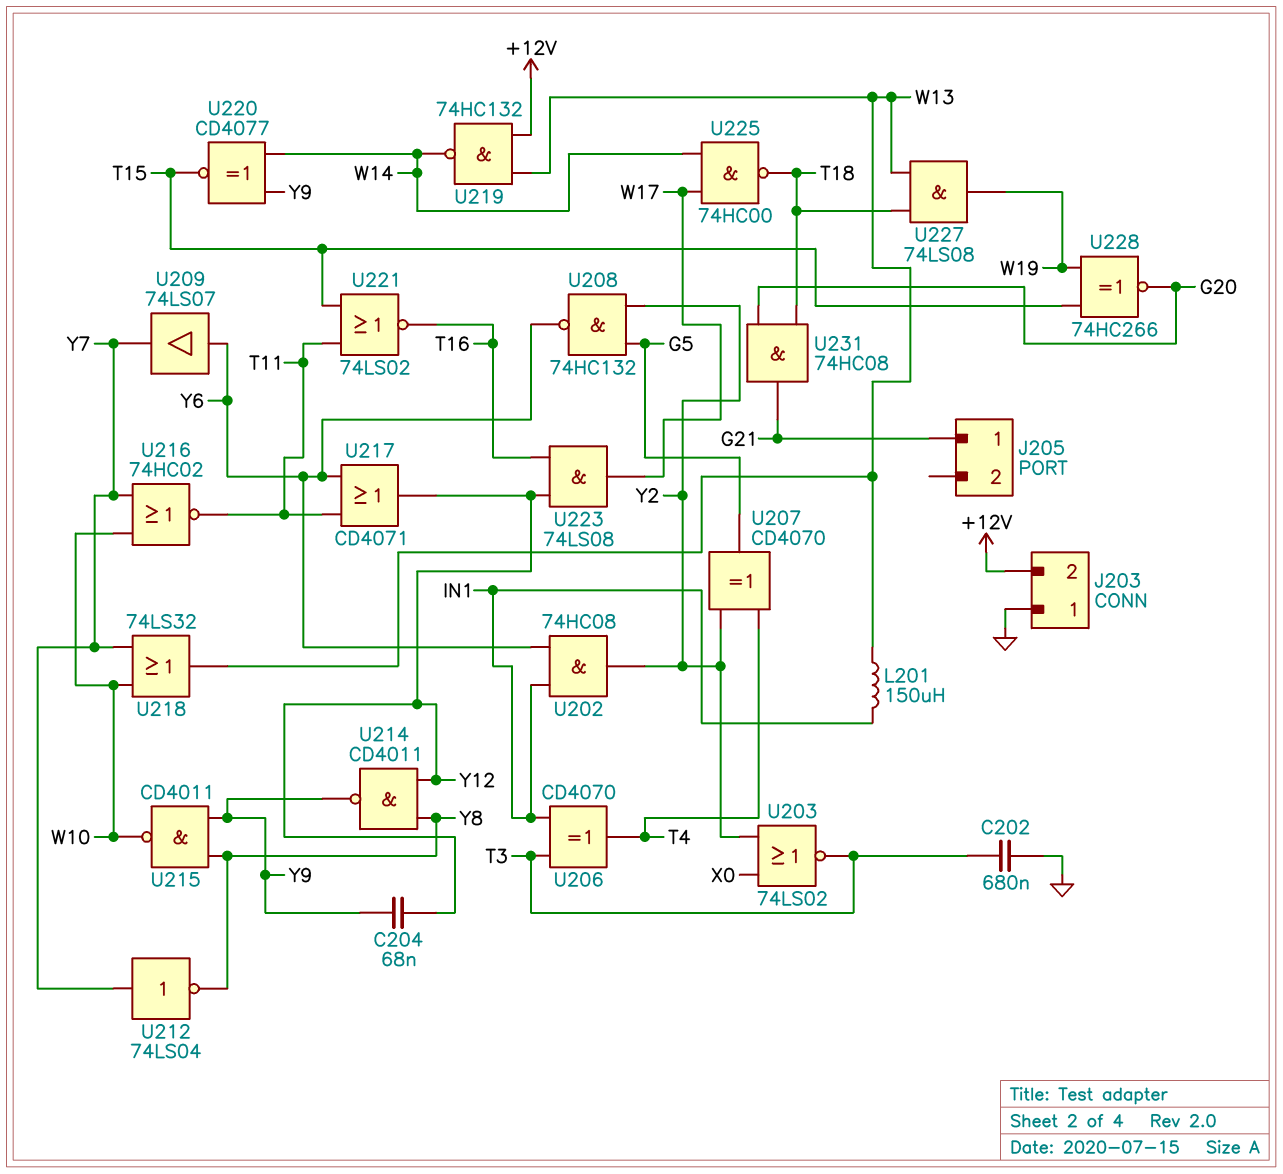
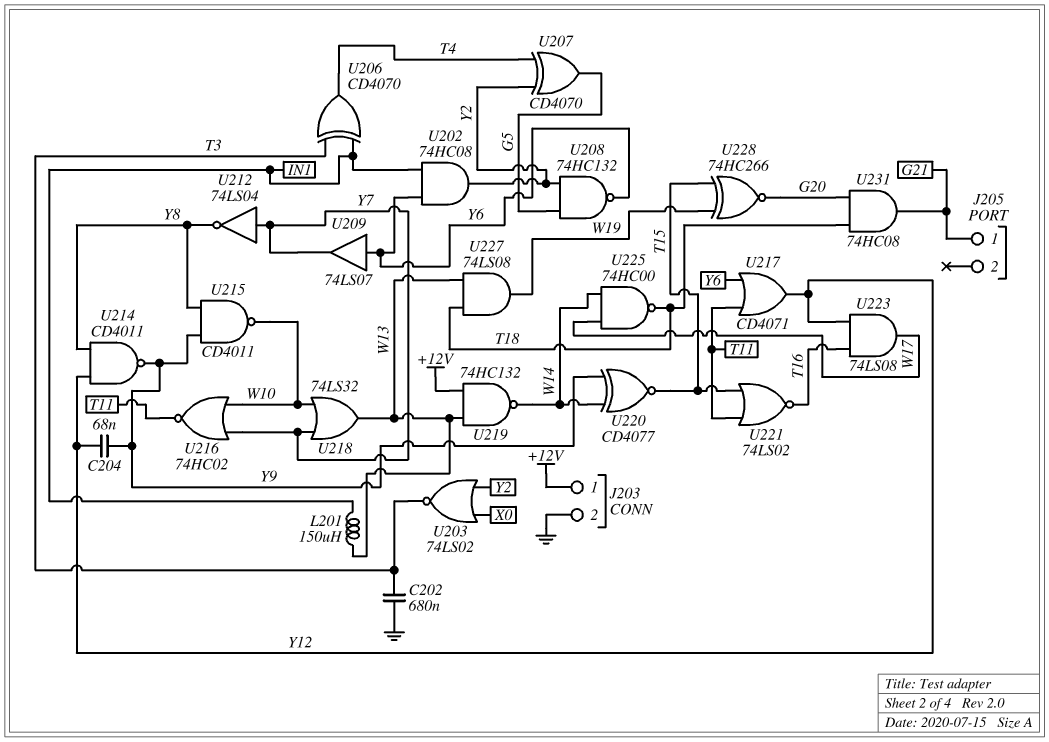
J203 pin 1: GND -> +12V
J203 pin 2: +12V -> GND

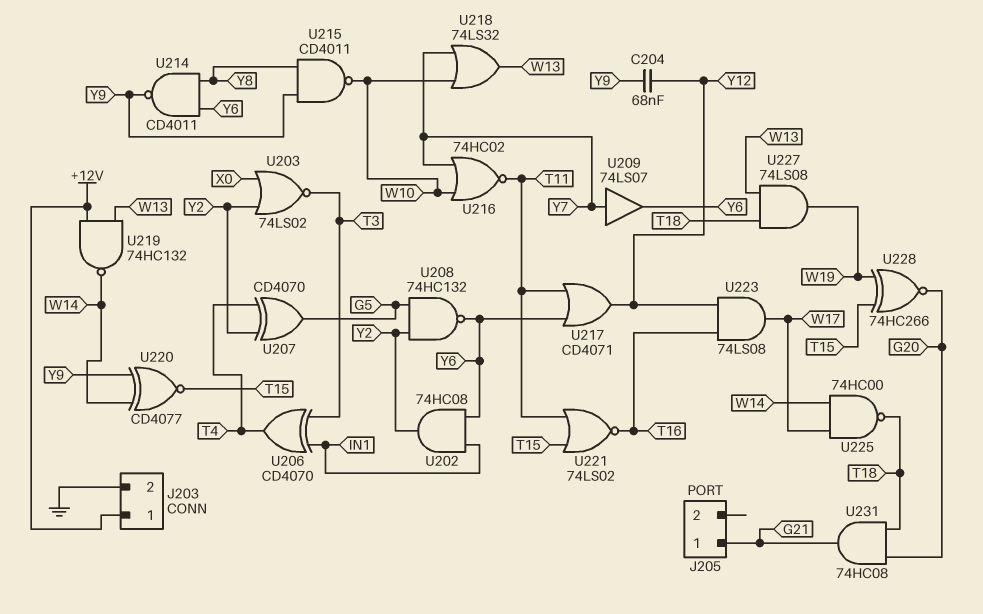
C202: 680nF (GND, T3) -> none
L201: 150uH (IN1, W13) -> none
U209: buffer 74LS07 (in Y6, out Y7) -> buffer 74LS07 (in Y7, out Y6)
U212: NOT 74LS04 (in Y7, out Y8) -> none
U214: NAND CD4011 (in Y8, in Y12, out Y9) -> NAND CD4011 (in Y6, in Y8, out Y9)

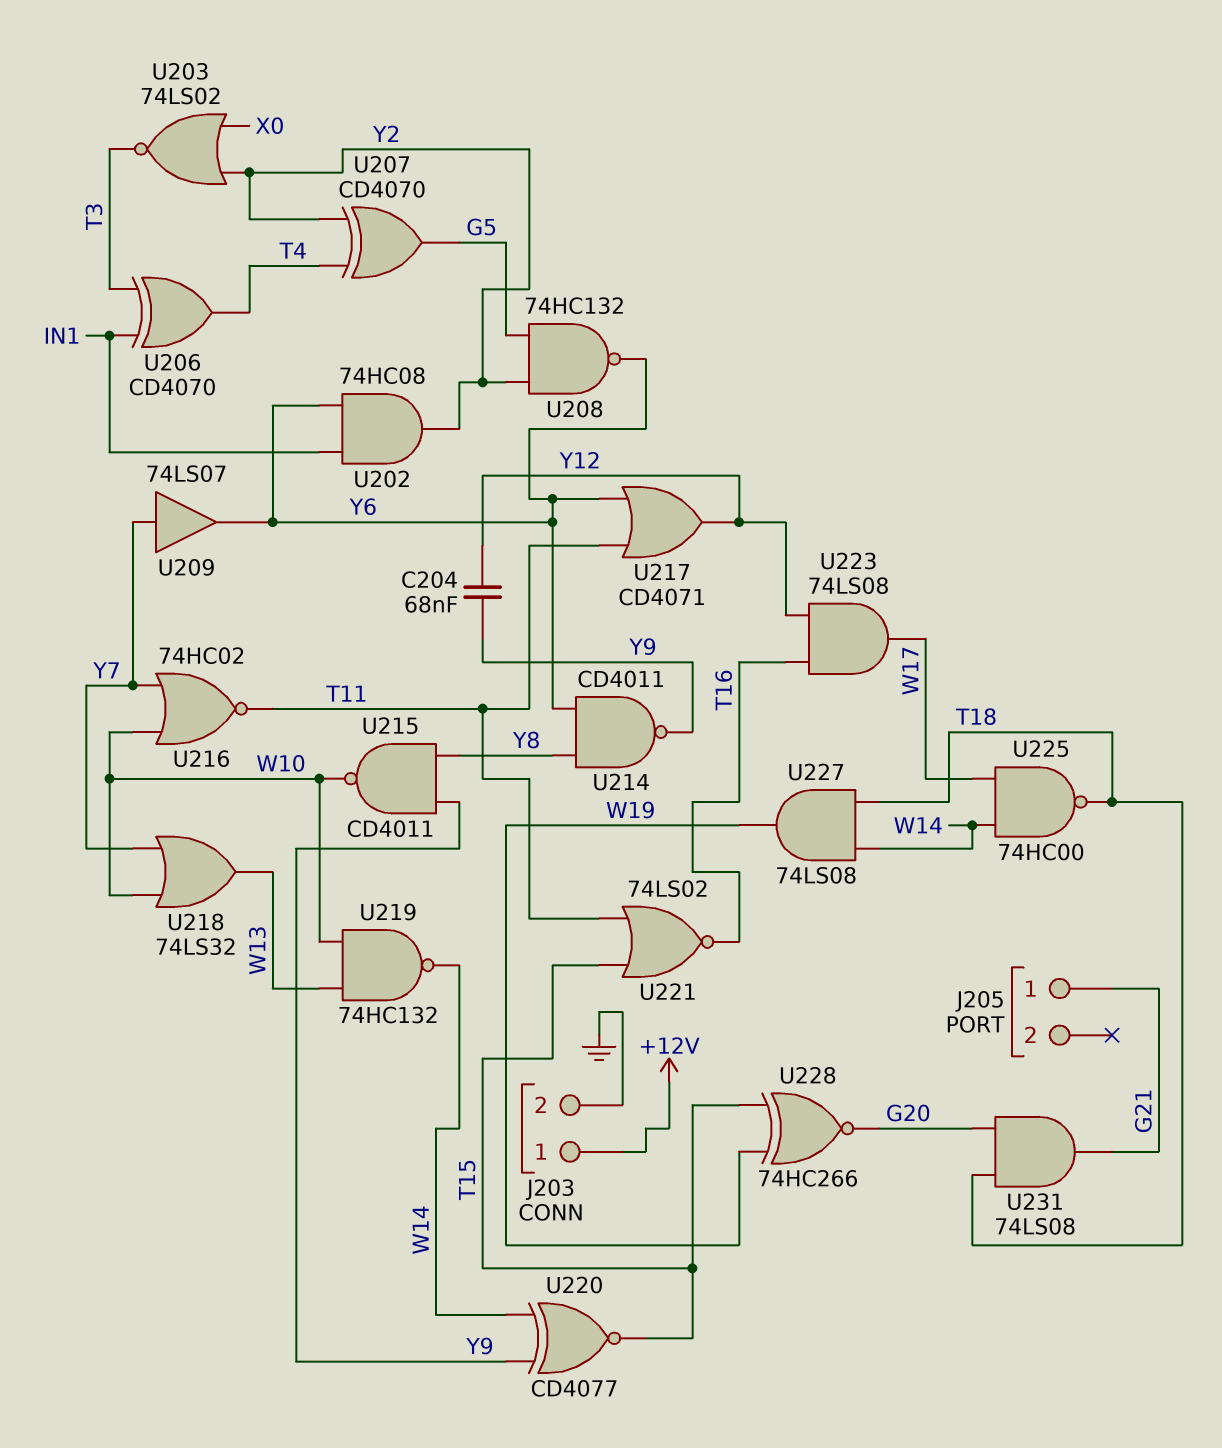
U219: NAND 74HC132 (in +12V, in W13, out W14) -> NAND 74HC132 (in W10, in W13, out W14)
U227: AND 74LS08 (in T18, in W13, out W19) -> AND 74LS08 (in T18, in W14, out W19)
U231: AND 74HC08 (in G20, in T18, out G21) -> AND 74LS08 (in G20, in T18, out G21)

